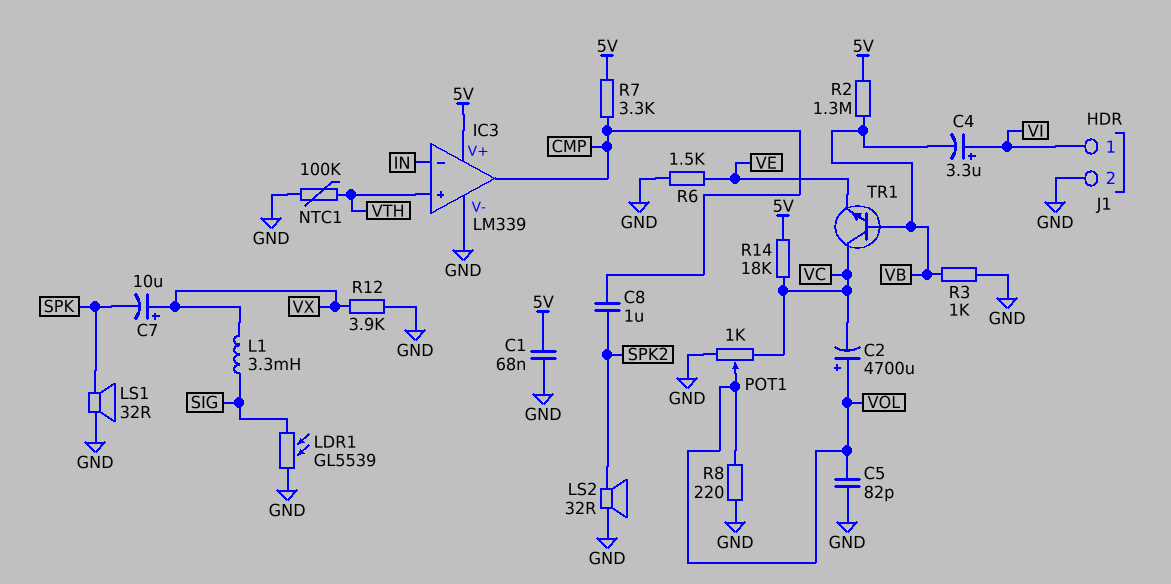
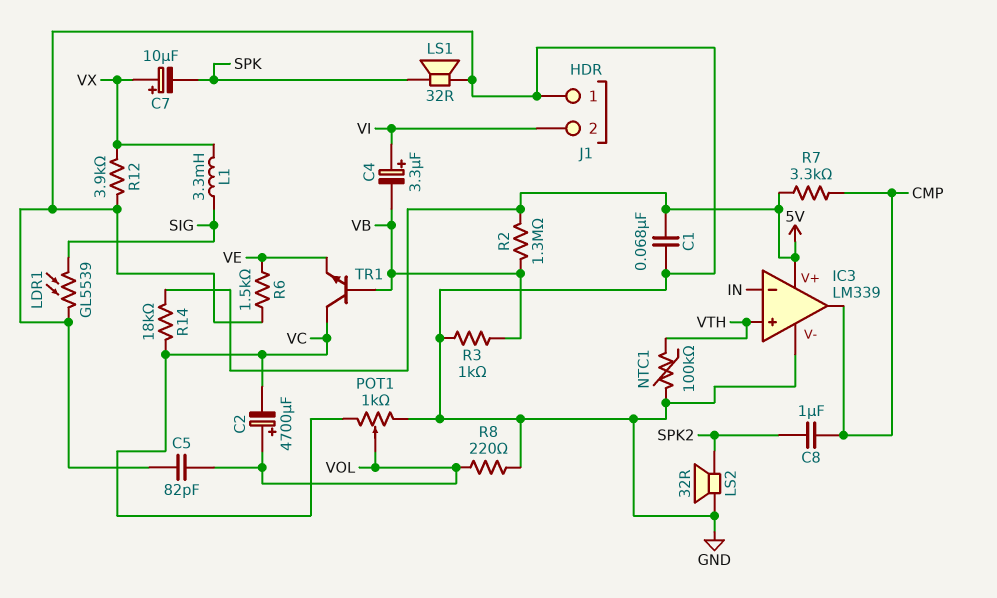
J1 pin 1: VI -> GND
J1 pin 2: GND -> VI

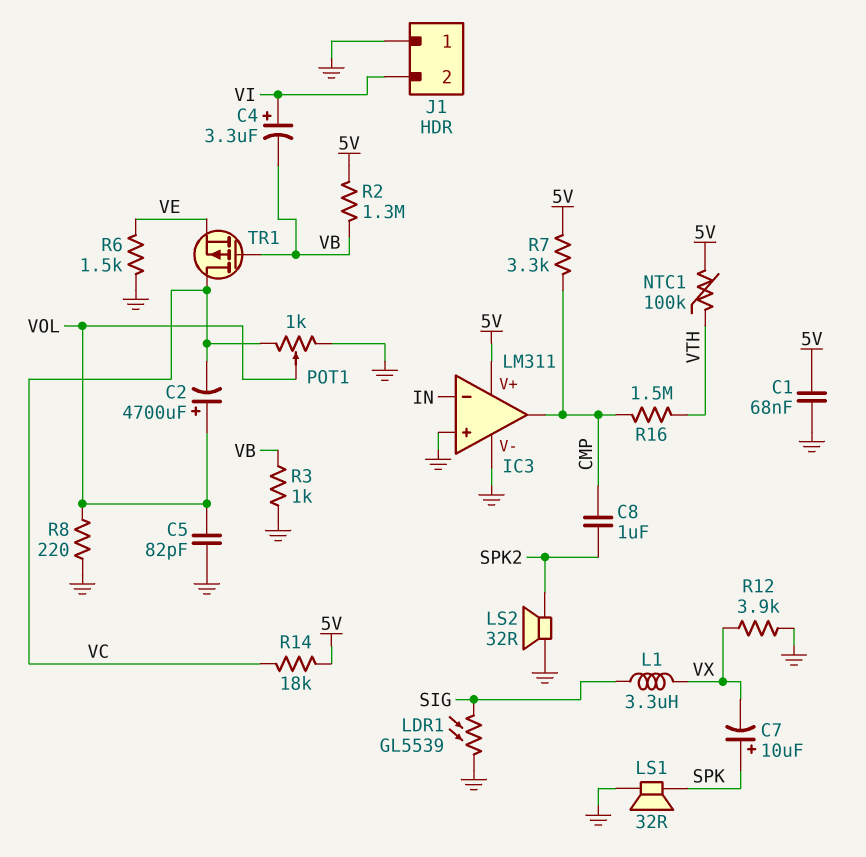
C7: 10uF (plus VX, minus SPK) -> 10uF (plus SPK, minus VX)
IC3: LM339 -> LM311
IC3 pin in+: VTH -> GND
L1: 3.3mH (SIG, VX) -> 3.3uH (SIG, VX)
NTC1: 100k (GND, VTH) -> 100k (5V, VTH)
R16: none -> 1.5M (CMP, VTH)
TR1: NPN (B VB, C VC, E VE) -> PMOS (G VB, D VC, S VE)

